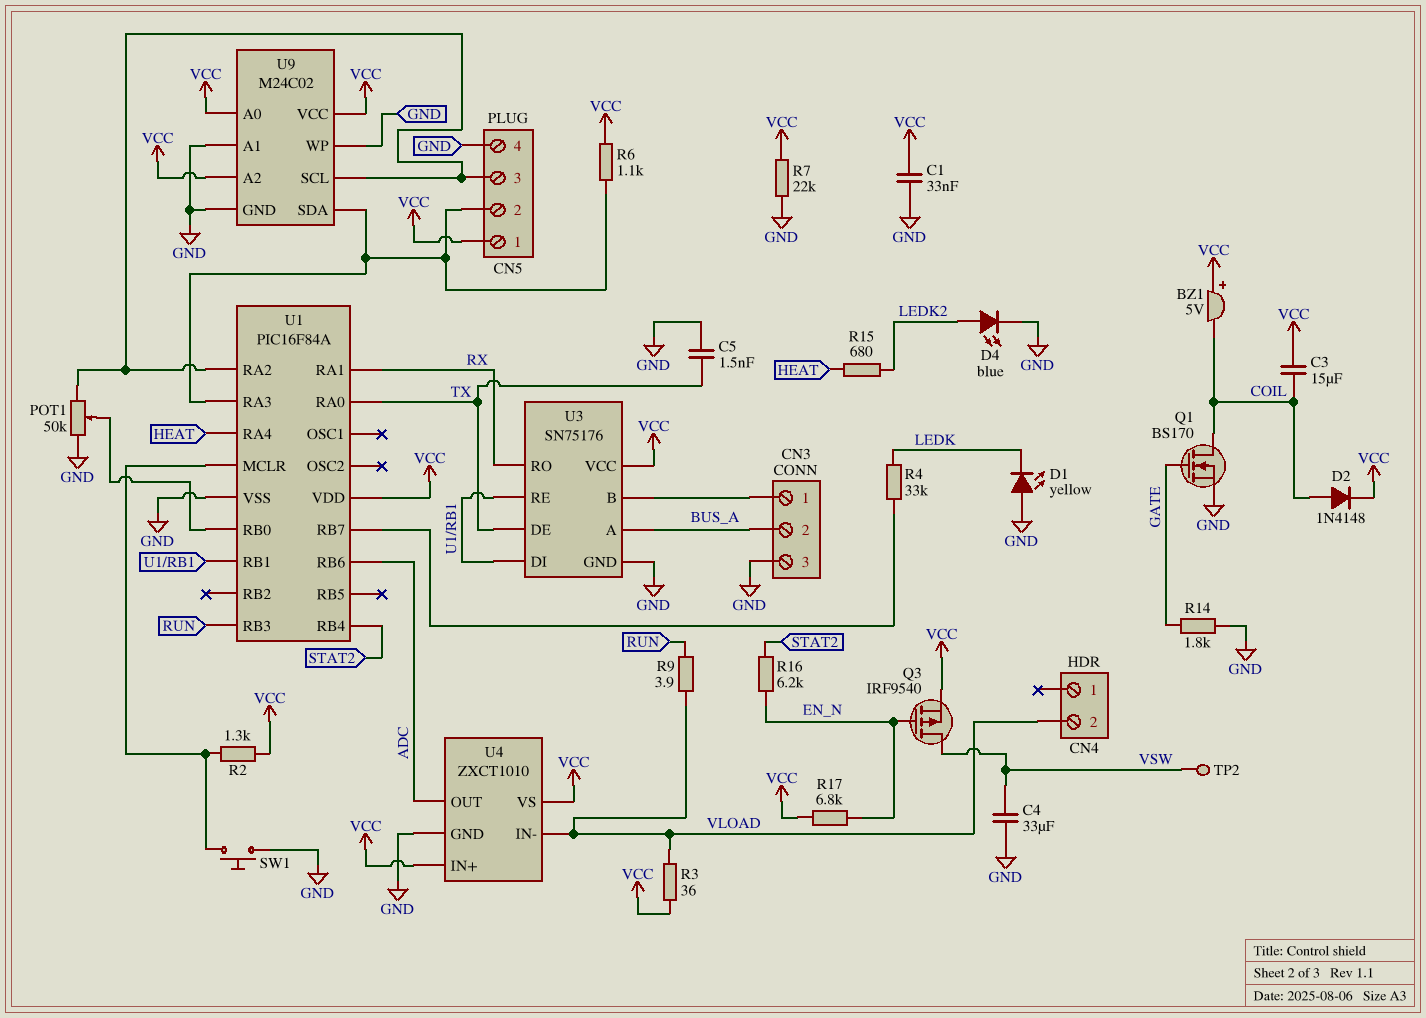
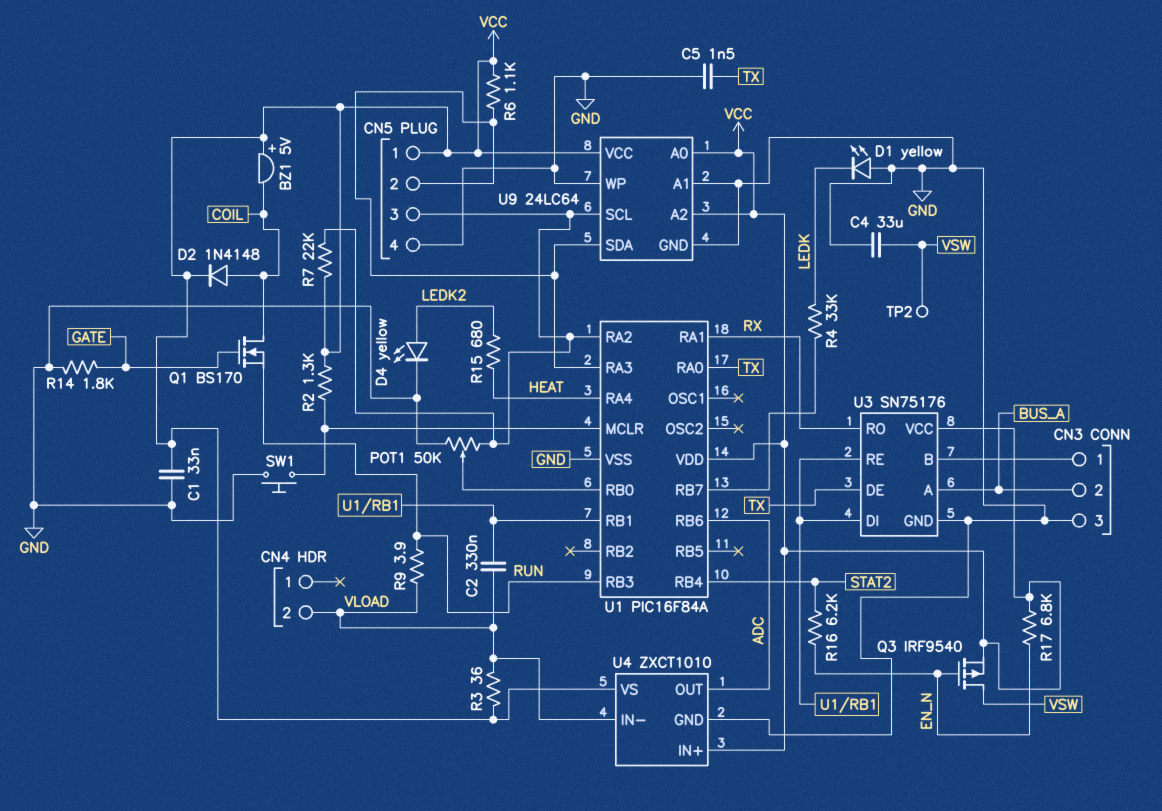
C2: none -> 330nF (U1/RB1, VLOAD)
C3: 15uF (COIL, VCC) -> none
D4: LED blue (A LEDK2, K GND) -> LED yellow (A LEDK2, K GND)
Q1: NMOS BS170 (G GATE, D COIL, S GND) -> NMOS BS170 (G GATE, D COIL, S RUN)
R7: 22k (GND, VCC) -> 22k (CN5/3, VCC)
U9: M24C02 -> 24LC64

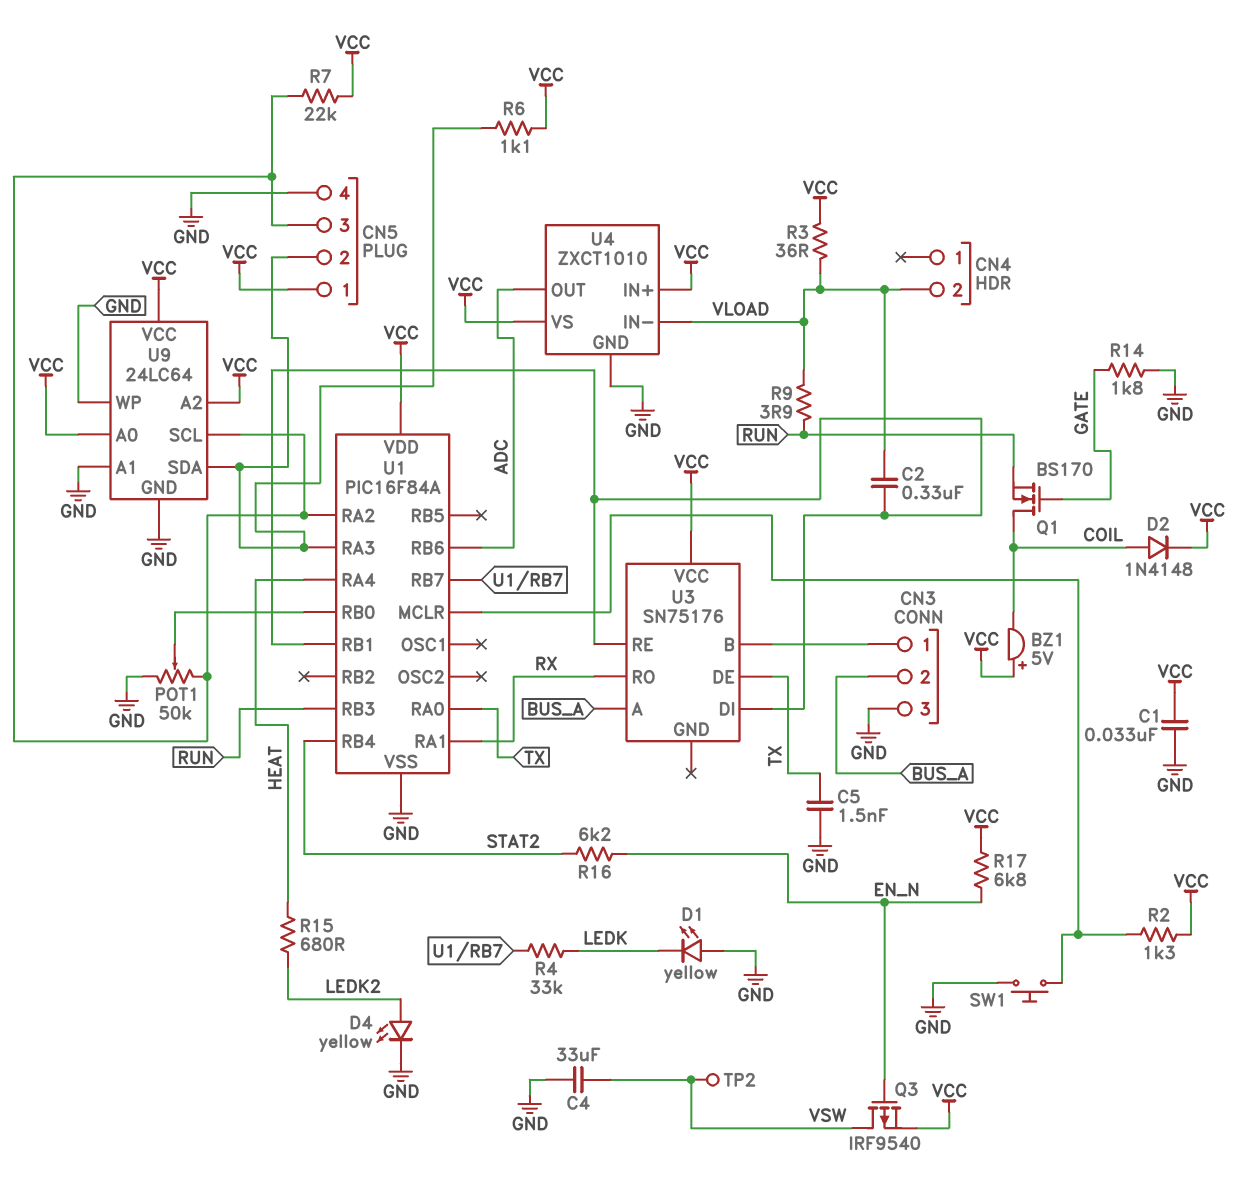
U3 pin GND: GND -> none

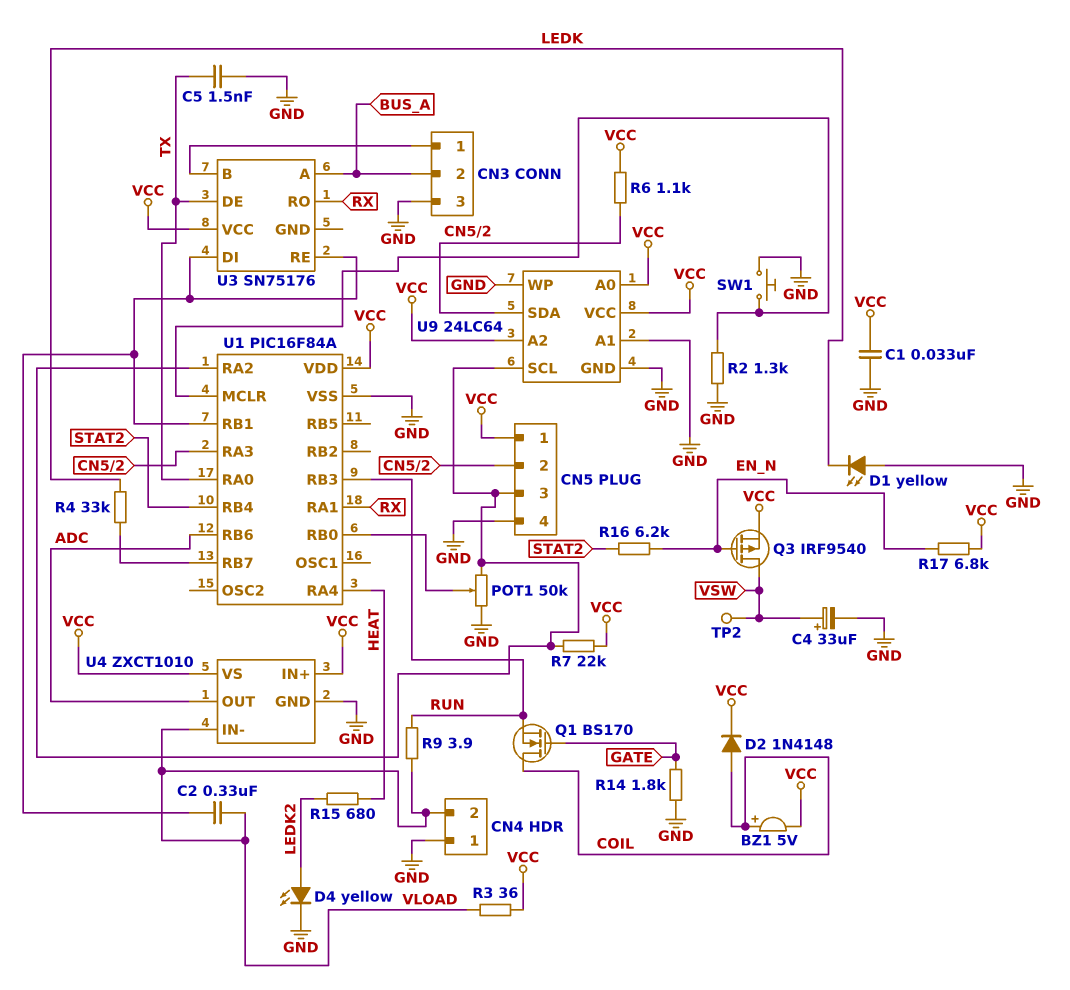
BZ1: buzzer 5V (plus VCC, minus COIL) -> buzzer 5V (plus COIL, minus VCC)
C4: 33uF (GND, VSW) -> 33uF (plus VSW, minus GND)
CN4 pin 1: none -> GND
R2: 1.3k (U1/MCLR, VCC) -> 1.3k (GND, U1/MCLR)

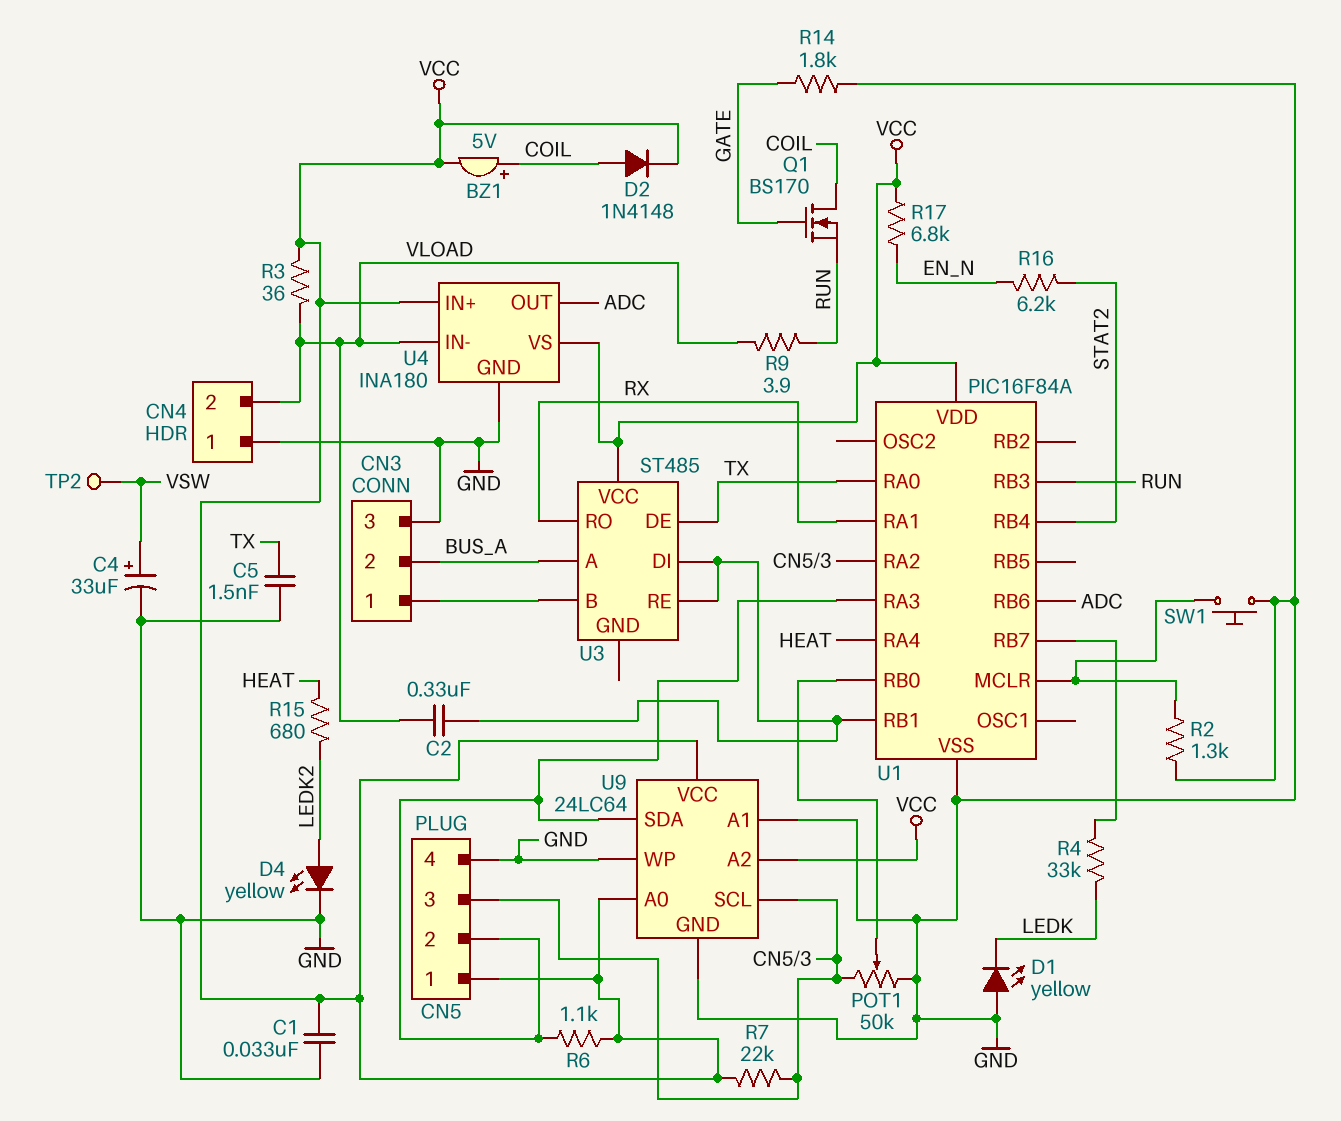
Q3: PMOS IRF9540 (G EN_N, D VSW, S VCC) -> none
U3: SN75176 -> ST485
U4: ZXCT1010 -> INA180

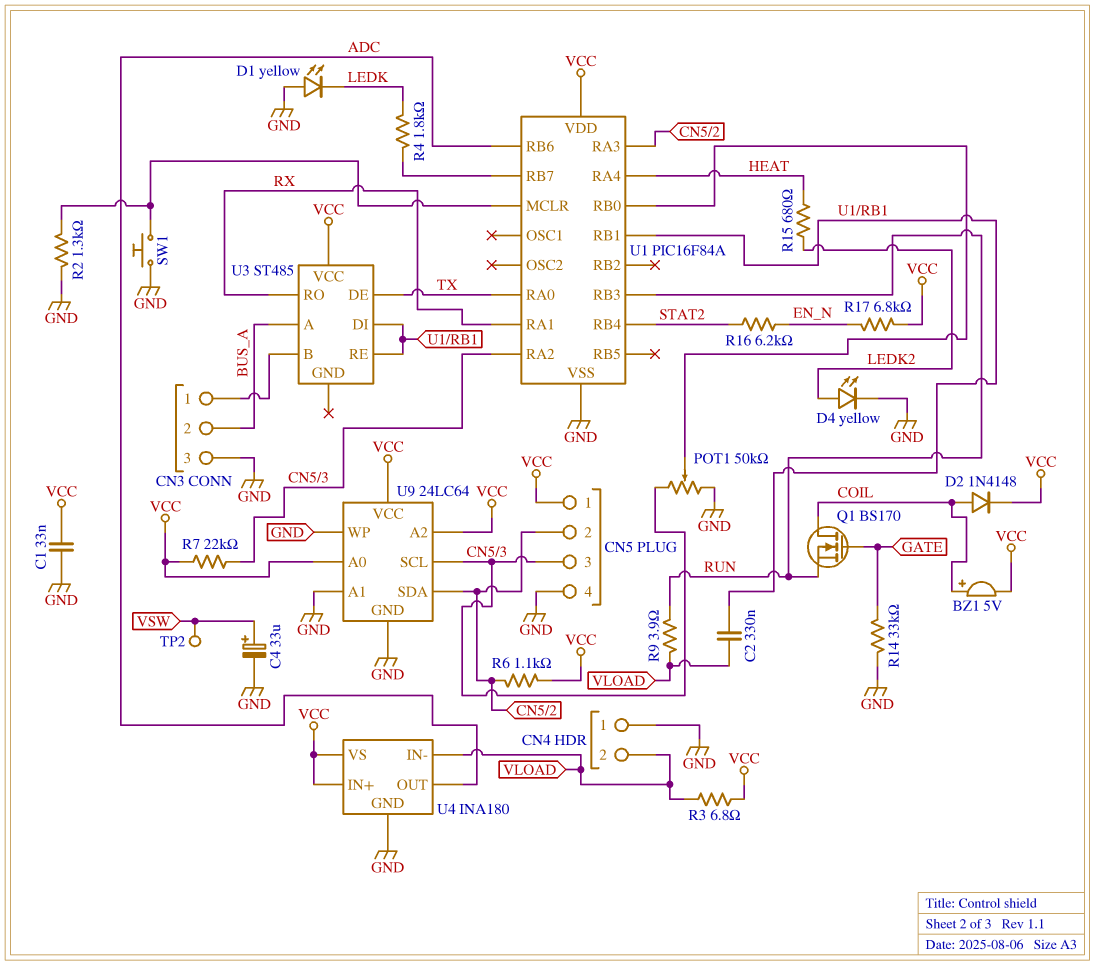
C5: 1.5nF (GND, TX) -> none
R3: 36 (VCC, VLOAD) -> 6.8 (VCC, VLOAD)
R4: 33k (LEDK, U1/RB7) -> 1.8k (LEDK, U1/RB7)
R14: 1.8k (GATE, GND) -> 33k (GATE, GND)

